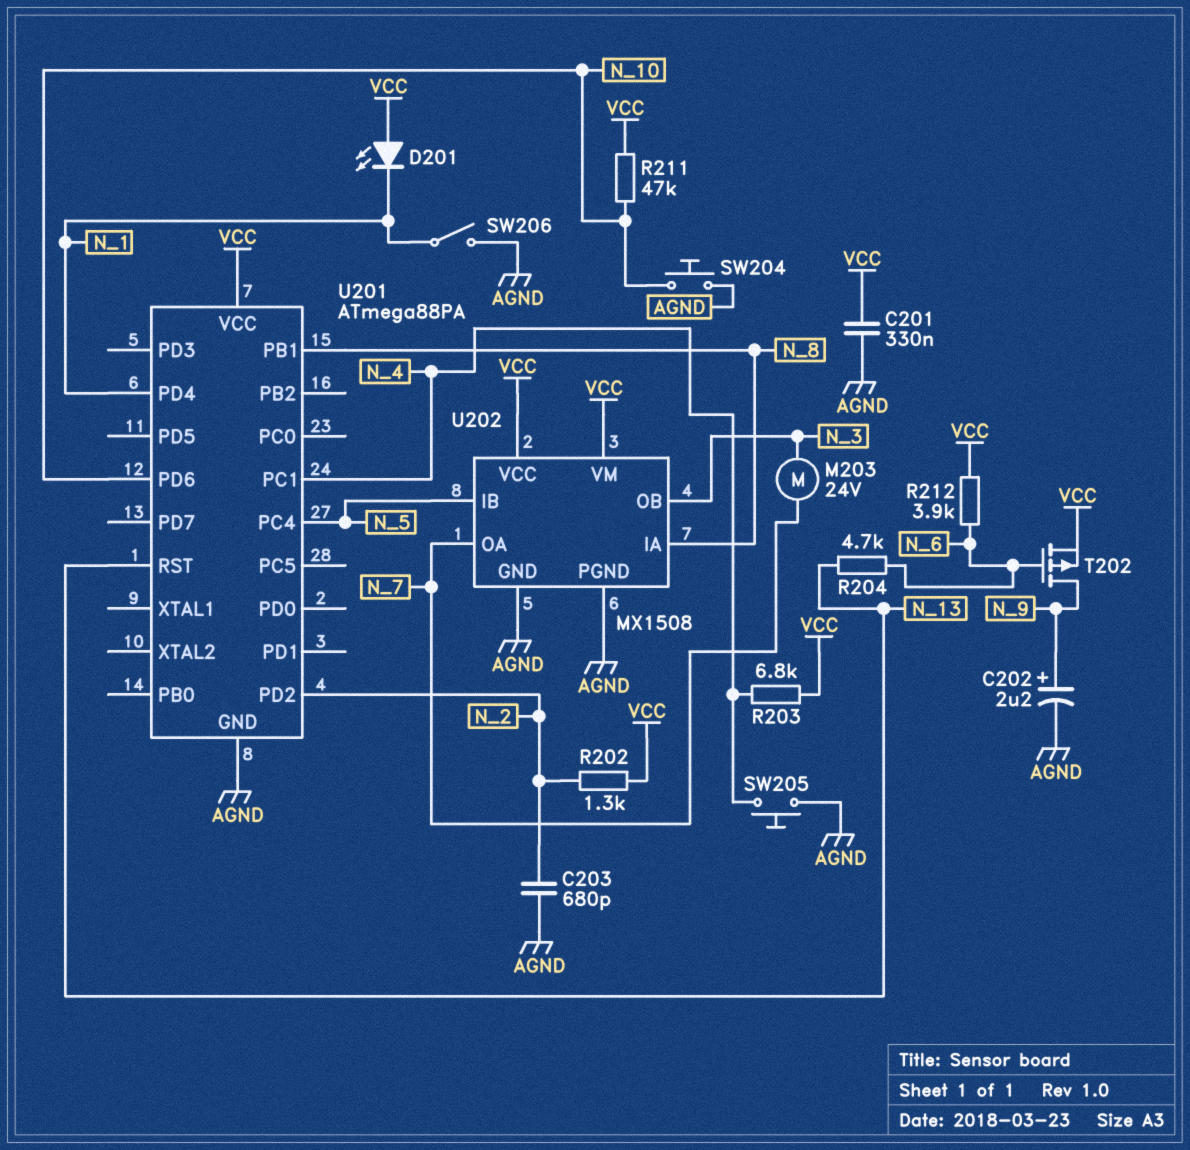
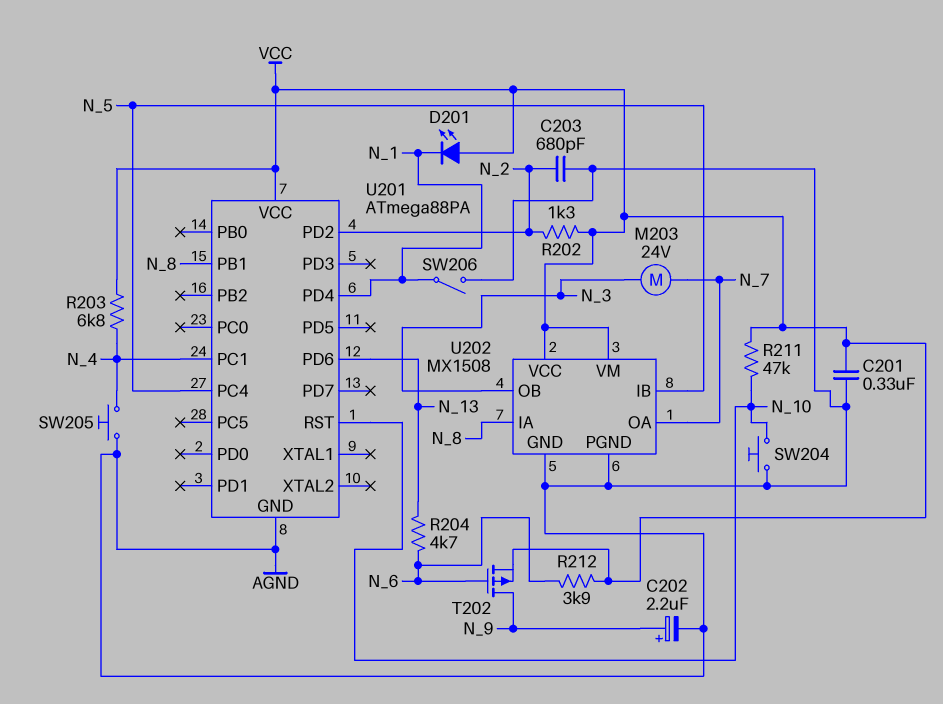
U201 pin PD6: N_10 -> N_13
U201 pin RST: N_13 -> N_10

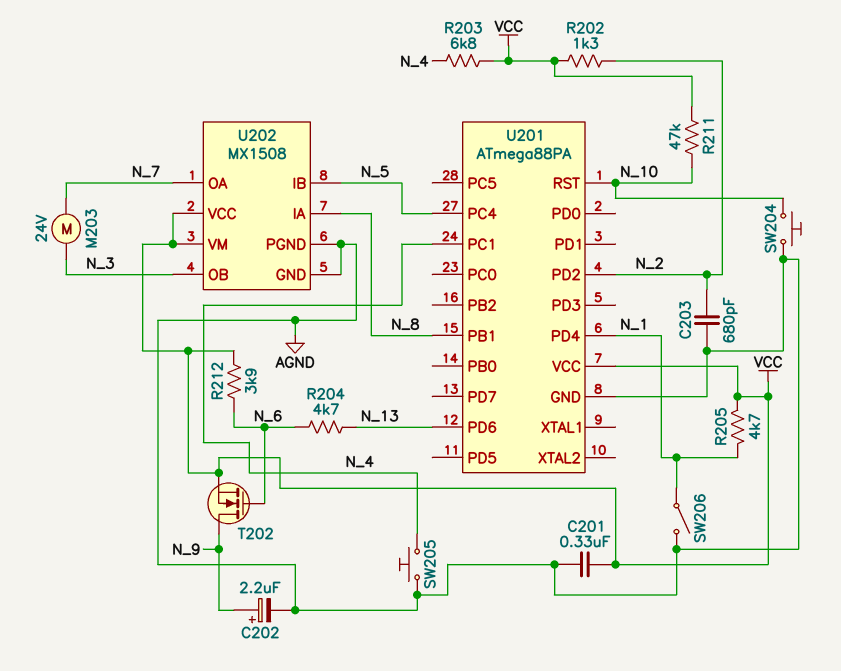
D201: LED (A VCC, K N_1) -> none
R205: none -> 4.7k (N_1, VCC)
T202: PMOS (G N_6, D N_9, S VCC) -> NMOS (G N_6, D N_9, S VCC)

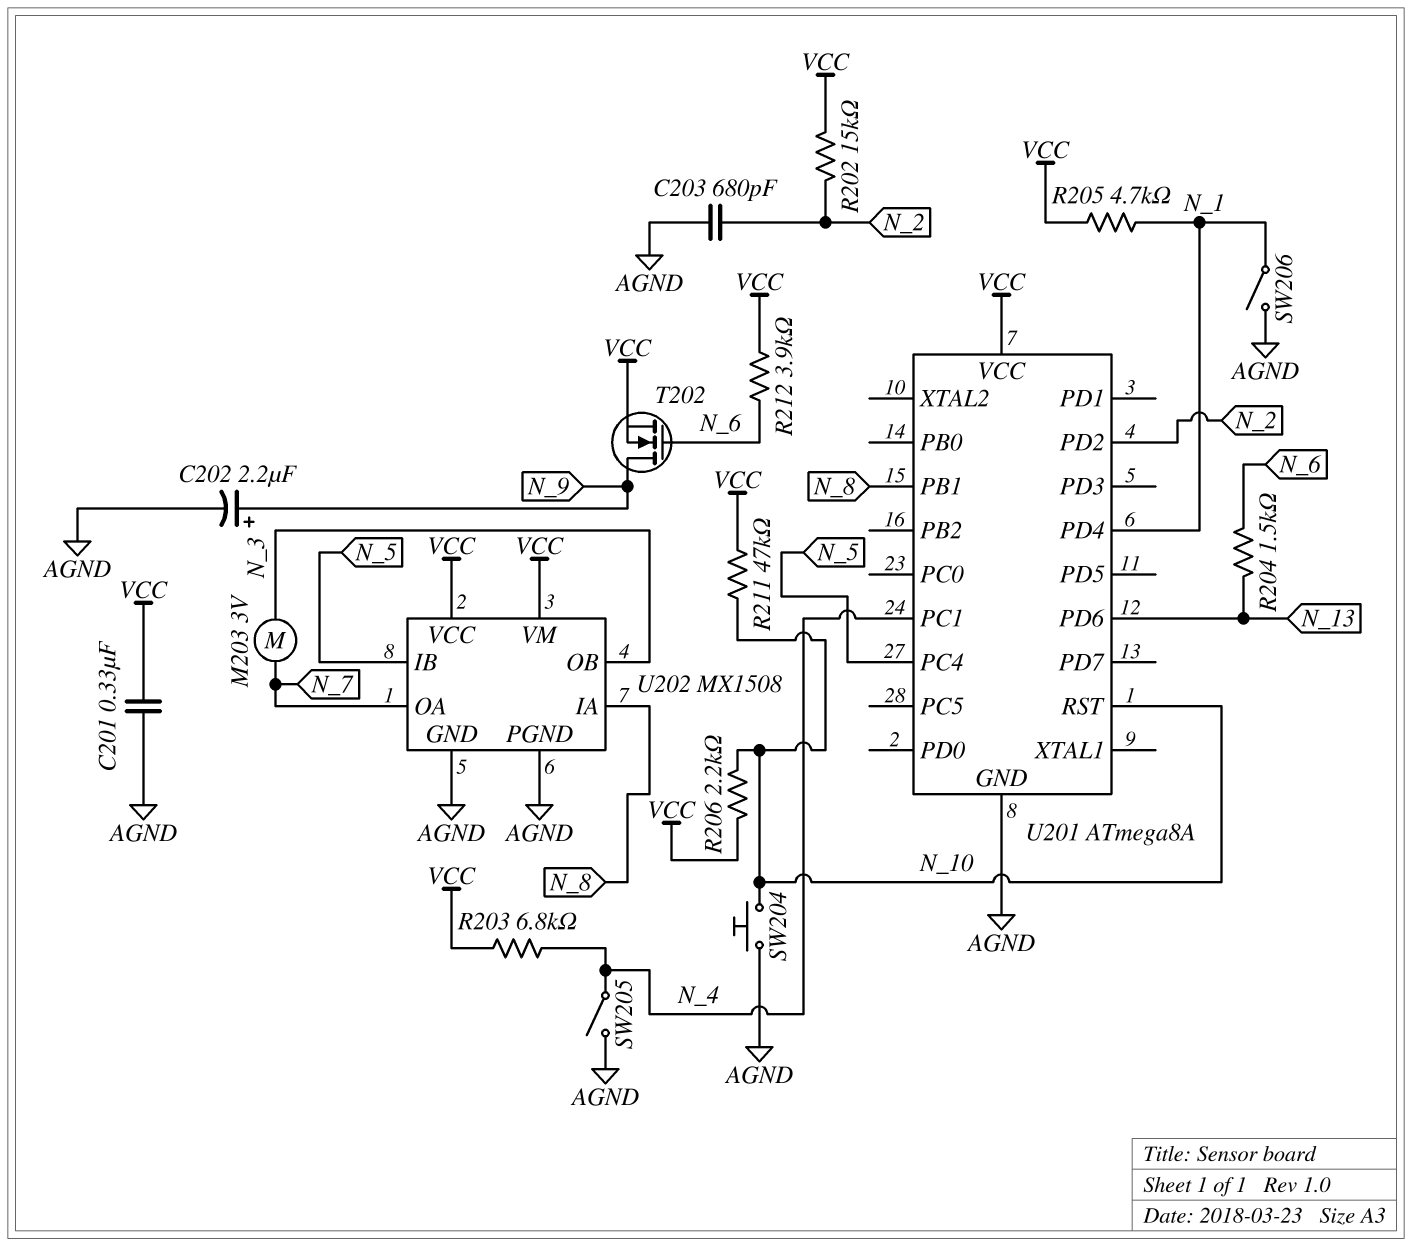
M203: motor 24V (N_3, N_7) -> motor 3V (N_3, N_7)
R202: 1.3k (N_2, VCC) -> 15k (N_2, VCC)
R204: 4.7k (N_6, N_13) -> 1.5k (N_6, N_13)
R206: none -> 2.2k (N_10, VCC)
SW205: button (AGND, N_4) -> switch (AGND, N_4)
U201: ATmega88PA -> ATmega8A

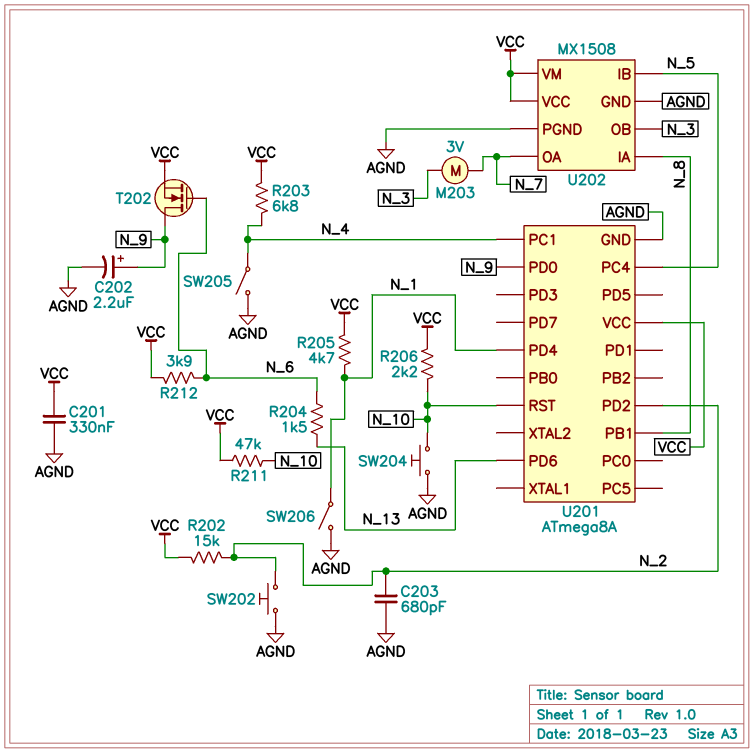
SW202: none -> button (AGND, N_2)
U201 pin PD0: none -> N_9

